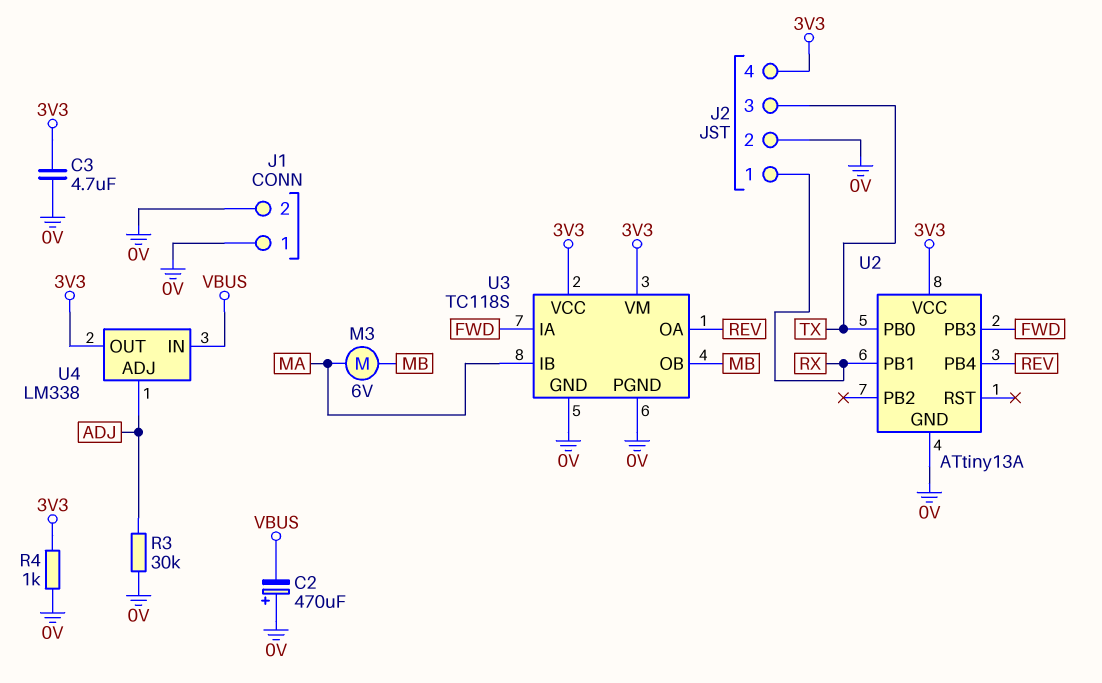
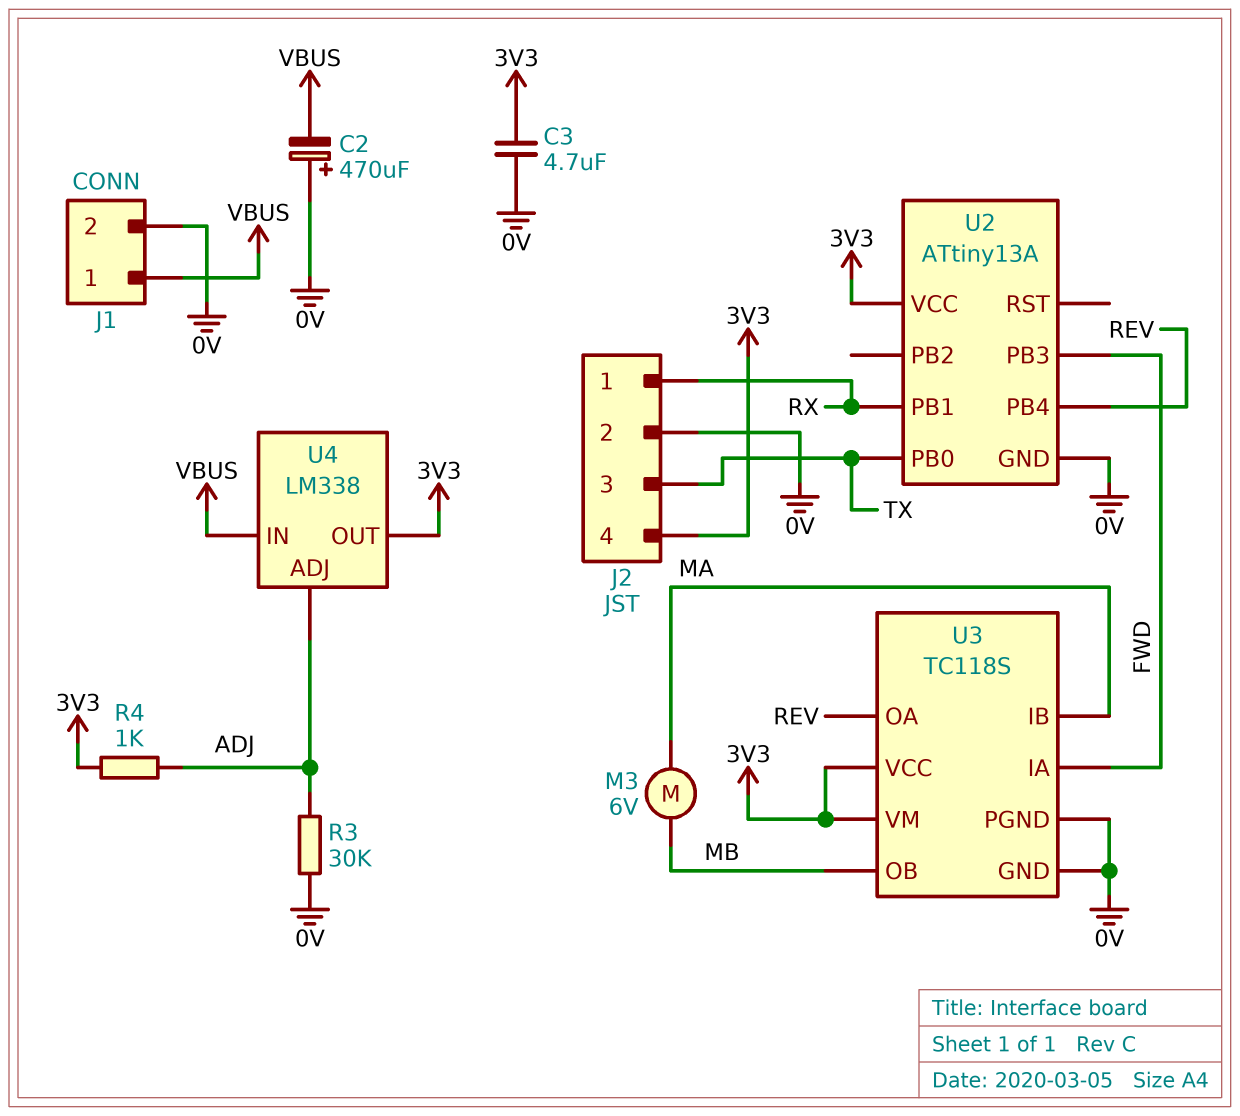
J1 pin 1: 0V -> VBUS
R4: 1k (0V, 3V3) -> 1k (3V3, ADJ)

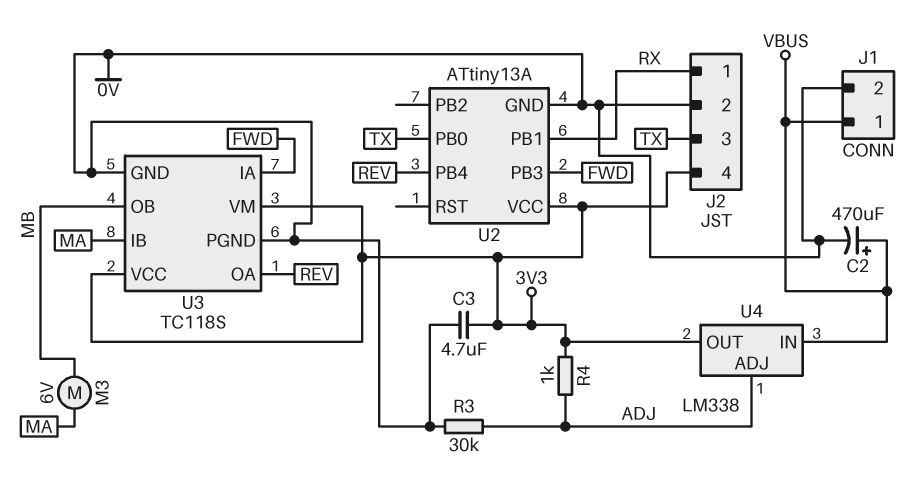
C2: 470uF (plus 0V, minus VBUS) -> 470uF (plus VBUS, minus 0V)

